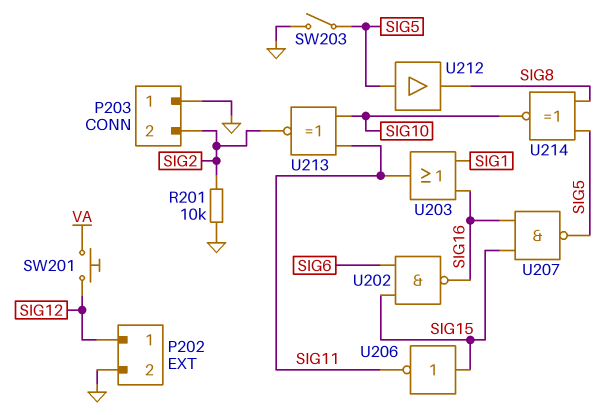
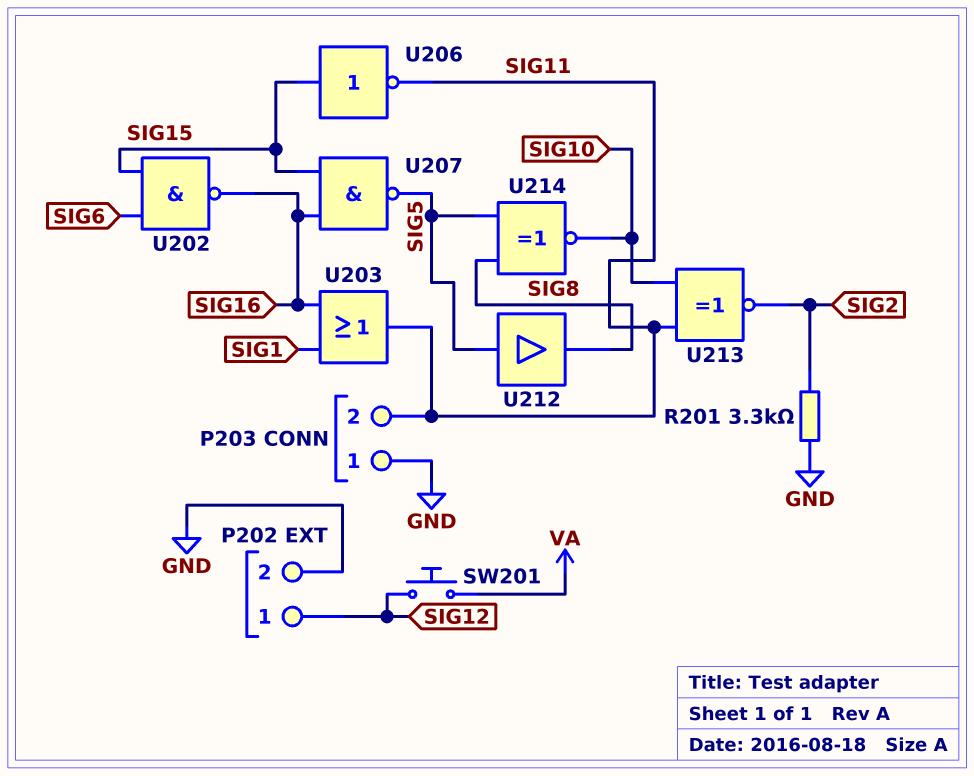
P203 pin 2: SIG2 -> SIG11
R201: 10k (GND, SIG2) -> 3.3k (GND, SIG2)
SW203: switch (GND, SIG5) -> none

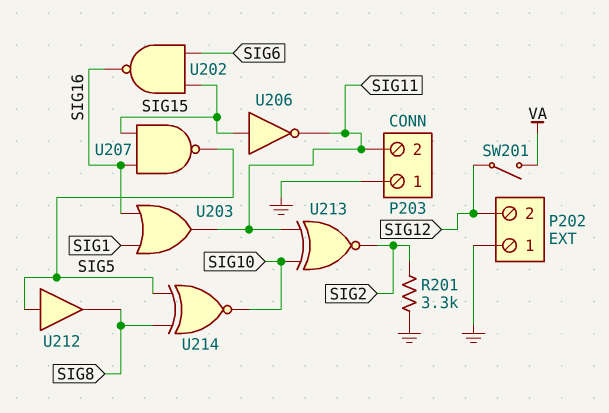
P202 pin 1: SIG12 -> GND
P202 pin 2: GND -> SIG12
SW201: button (SIG12, VA) -> switch (SIG12, VA)

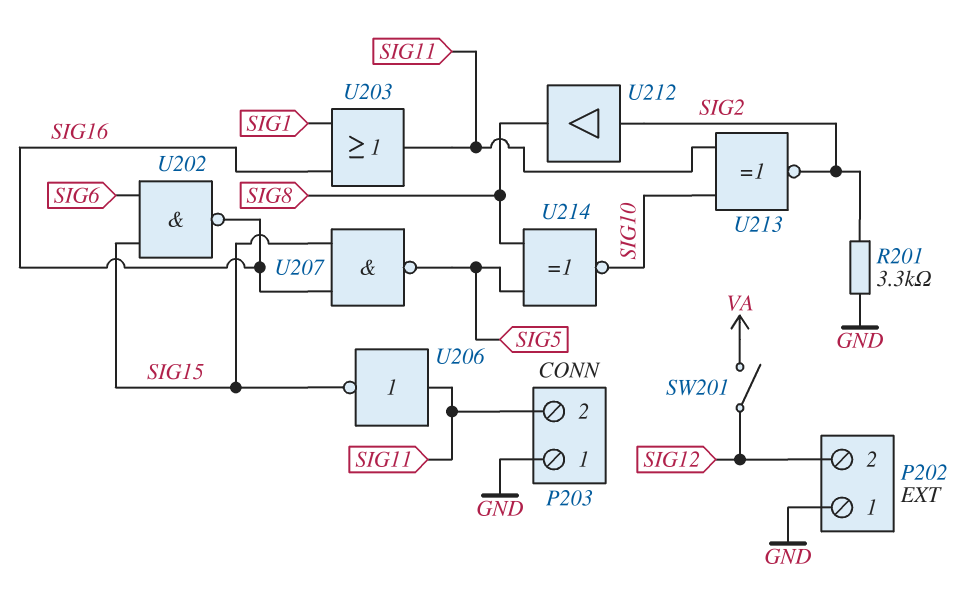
U206: NOT (in SIG15, out SIG11) -> NOT (in SIG11, out SIG15)
U212: buffer (in SIG5, out SIG8) -> buffer (in SIG2, out SIG8)

